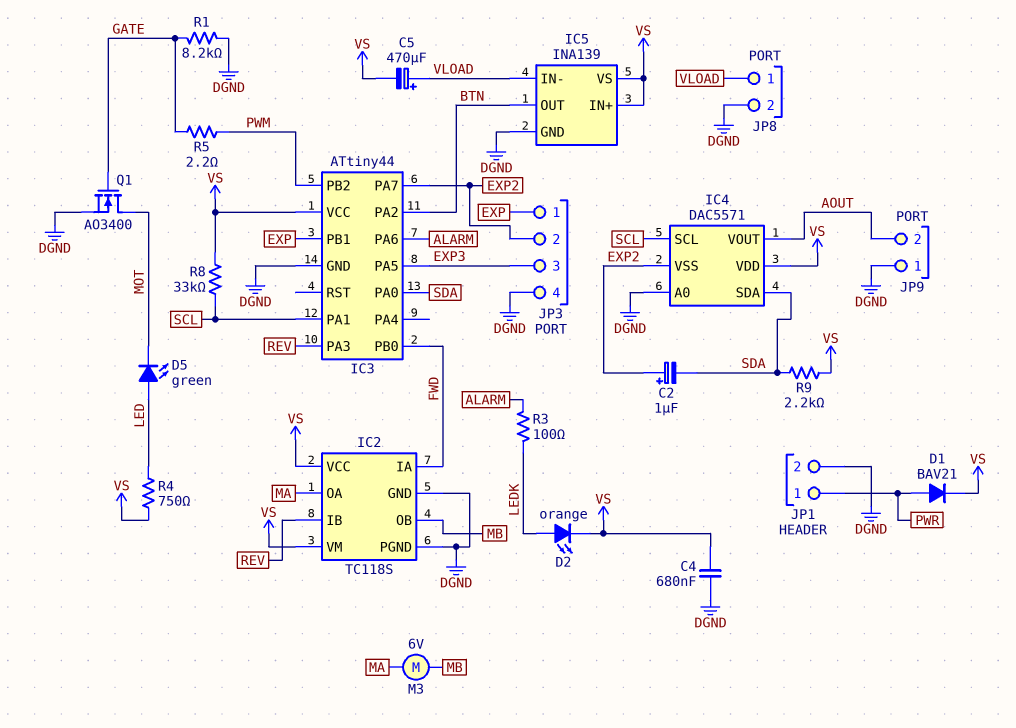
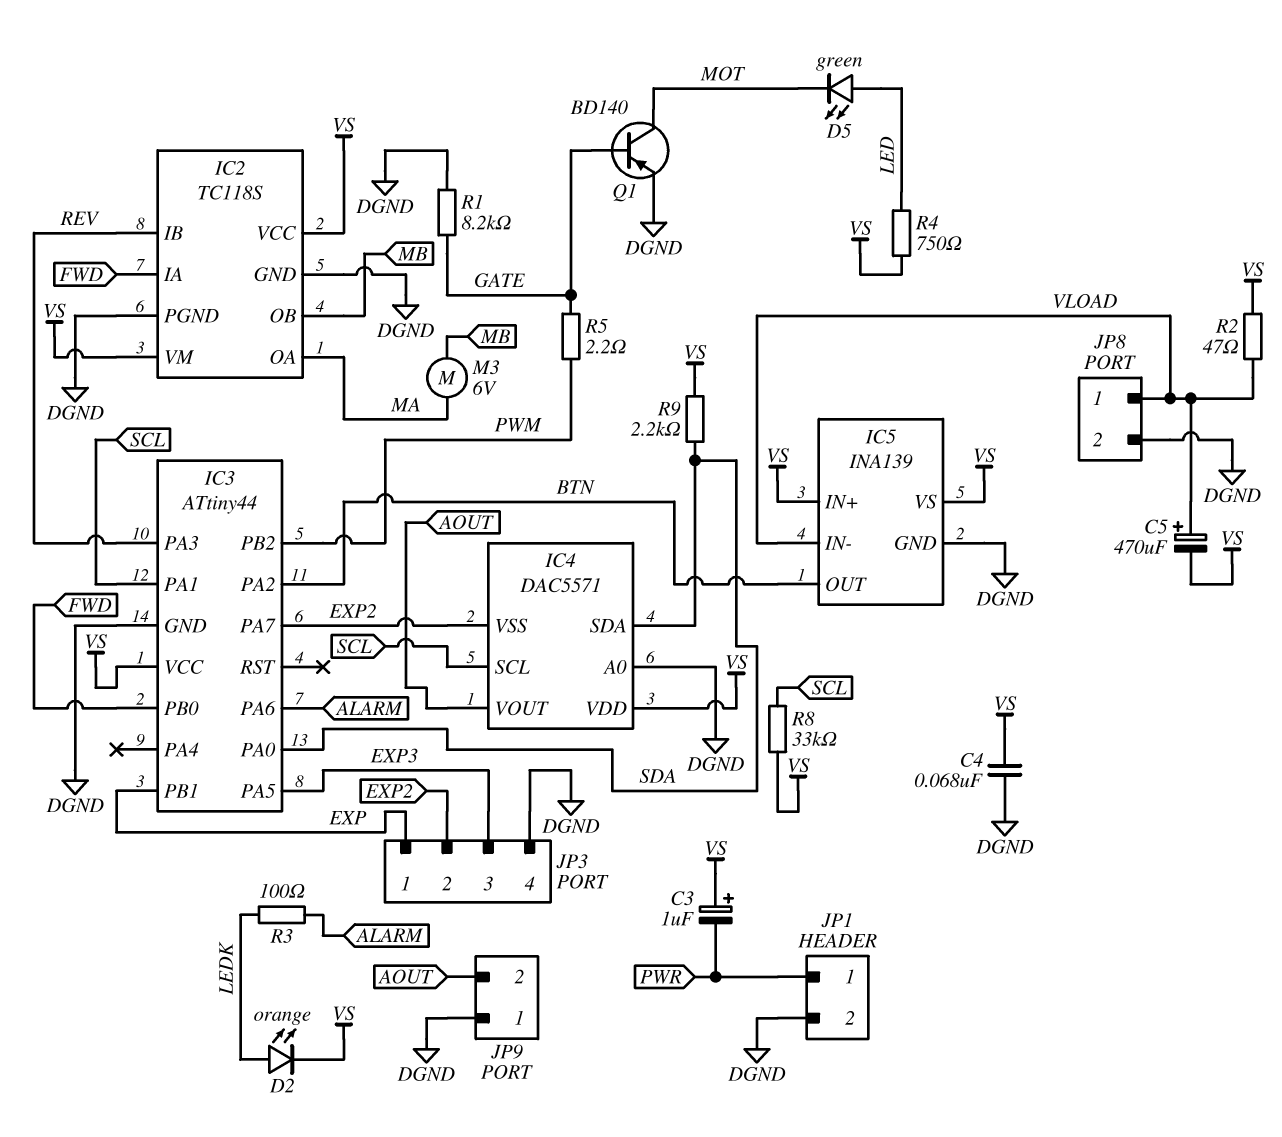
C2: 1uF (plus EXP2, minus SDA) -> none
C3: none -> 1uF (plus VS, minus PWR)
C4: 680nF (DGND, VS) -> 68nF (DGND, VS)
D1: diode BAV21 (A PWR, K VS) -> none
Q1: NMOS AO3400 (G GATE, D MOT, S DGND) -> PNP BD140 (B GATE, C MOT, E DGND)
R2: none -> 47 (VLOAD, VS)

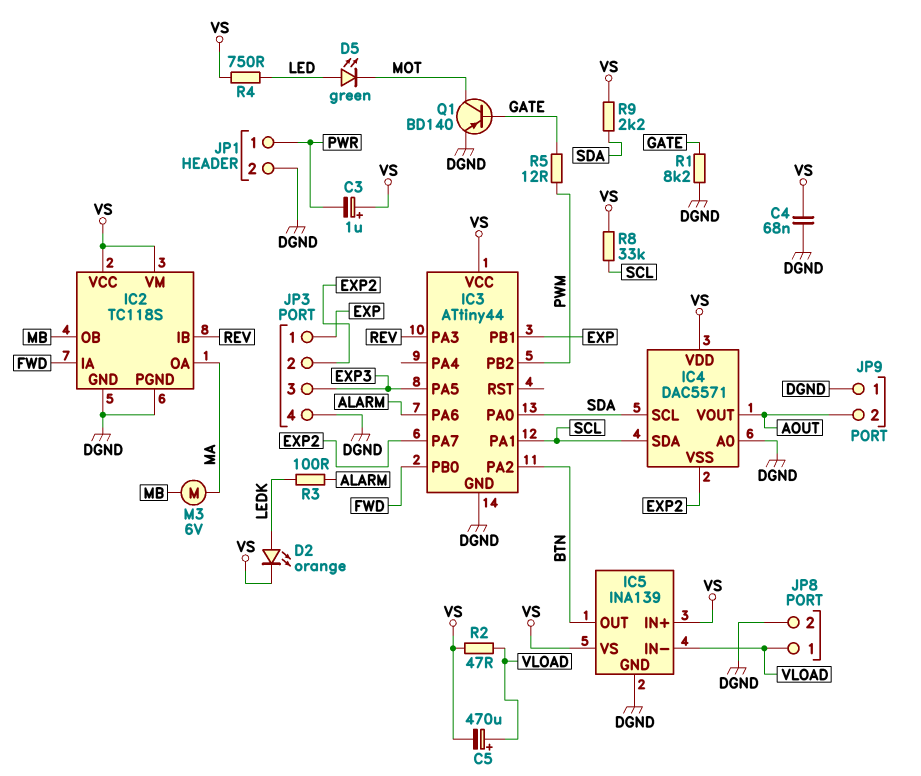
IC4 pin SCL: SCL -> SDA
IC4 pin SDA: SDA -> SCL
R5: 2.2 (GATE, PWM) -> 12 (GATE, PWM)

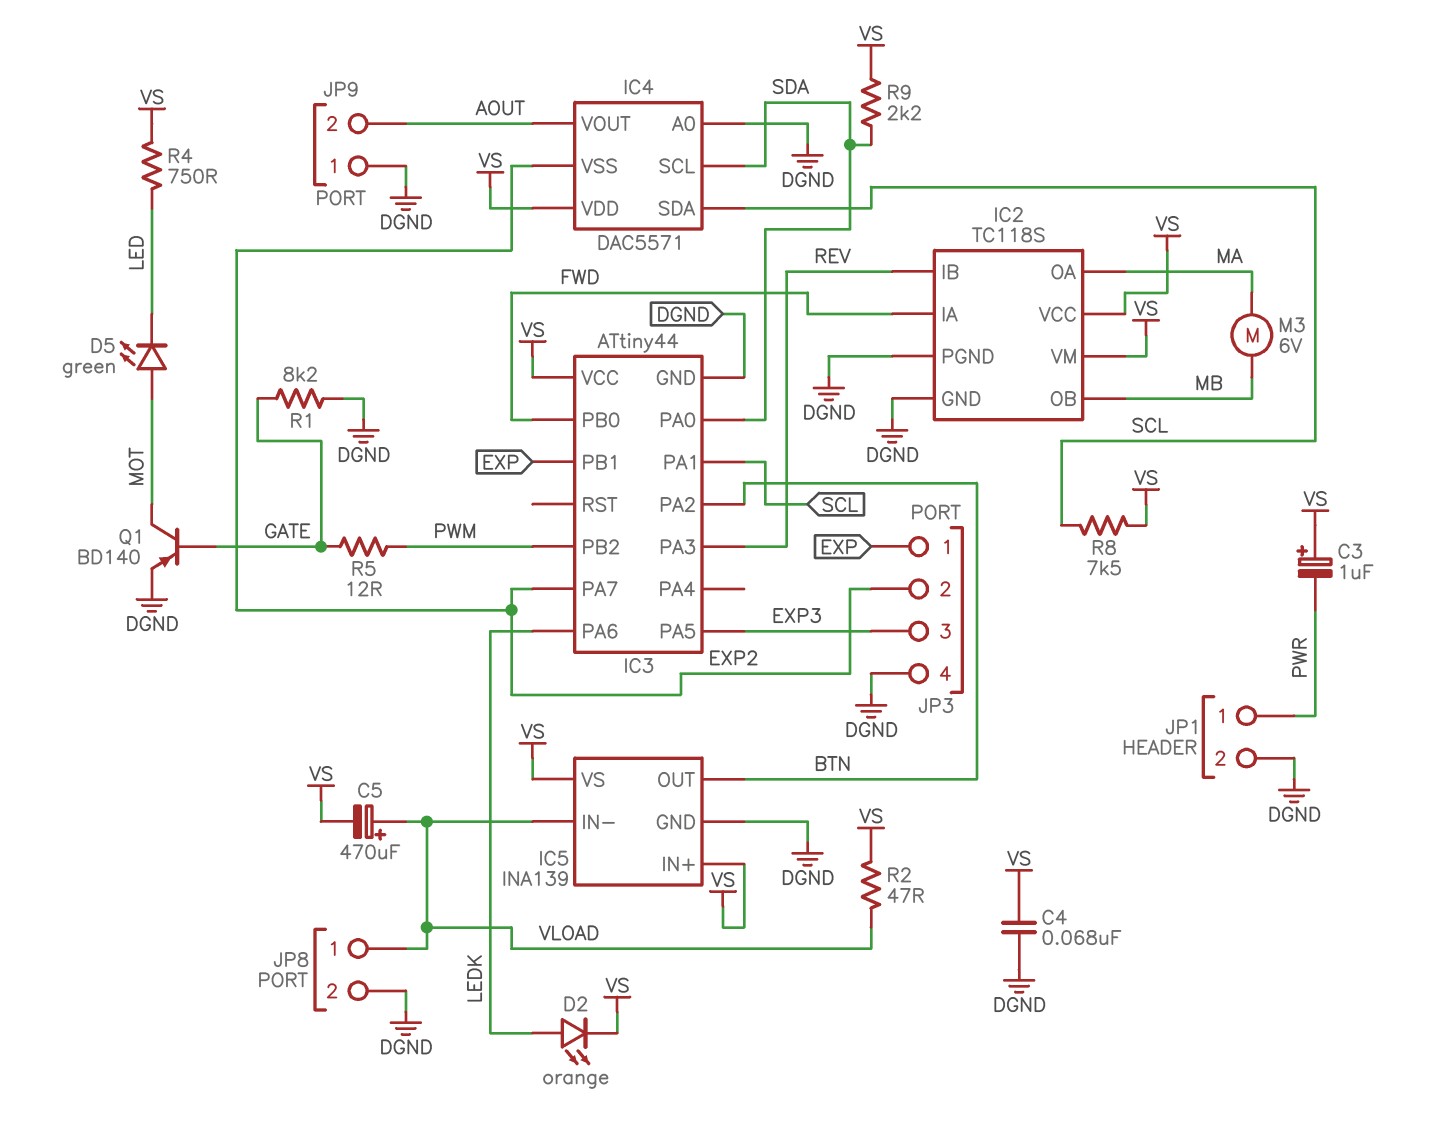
D5: LED green (A LED, K MOT) -> LED green (A MOT, K LED)
IC3 pin PA6: ALARM -> LEDK
R3: 100 (ALARM, LEDK) -> none
R8: 33k (SCL, VS) -> 7.5k (SCL, VS)

